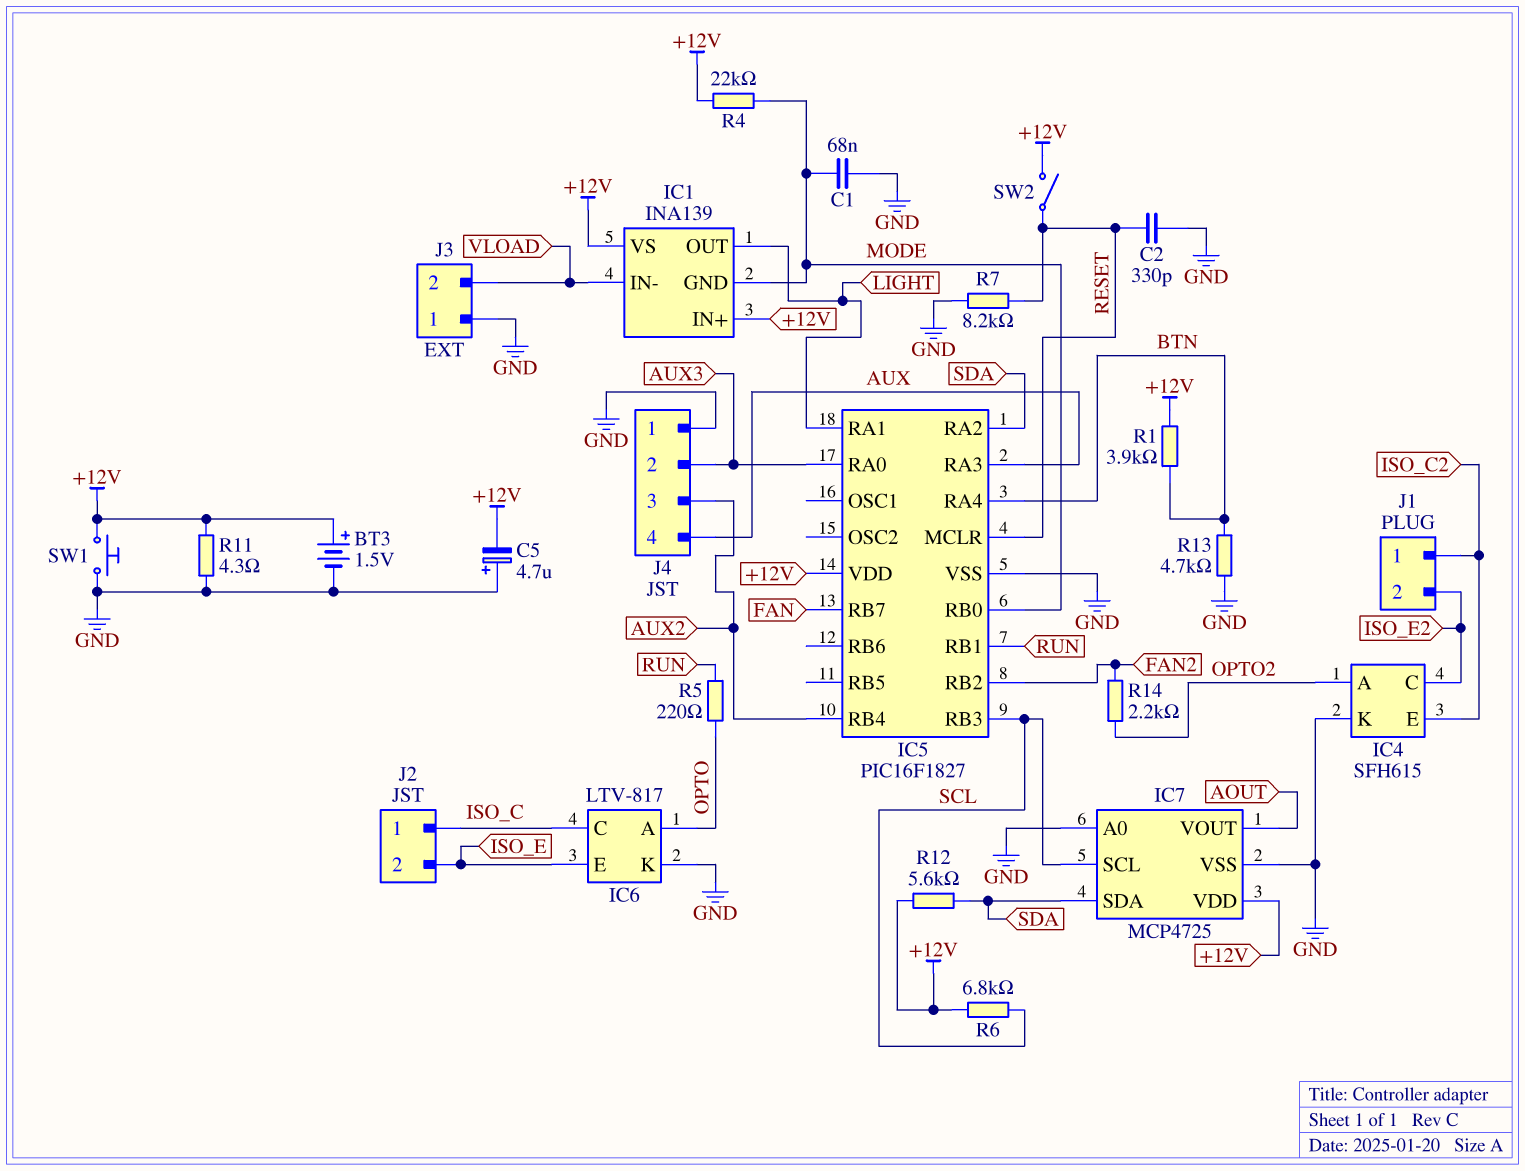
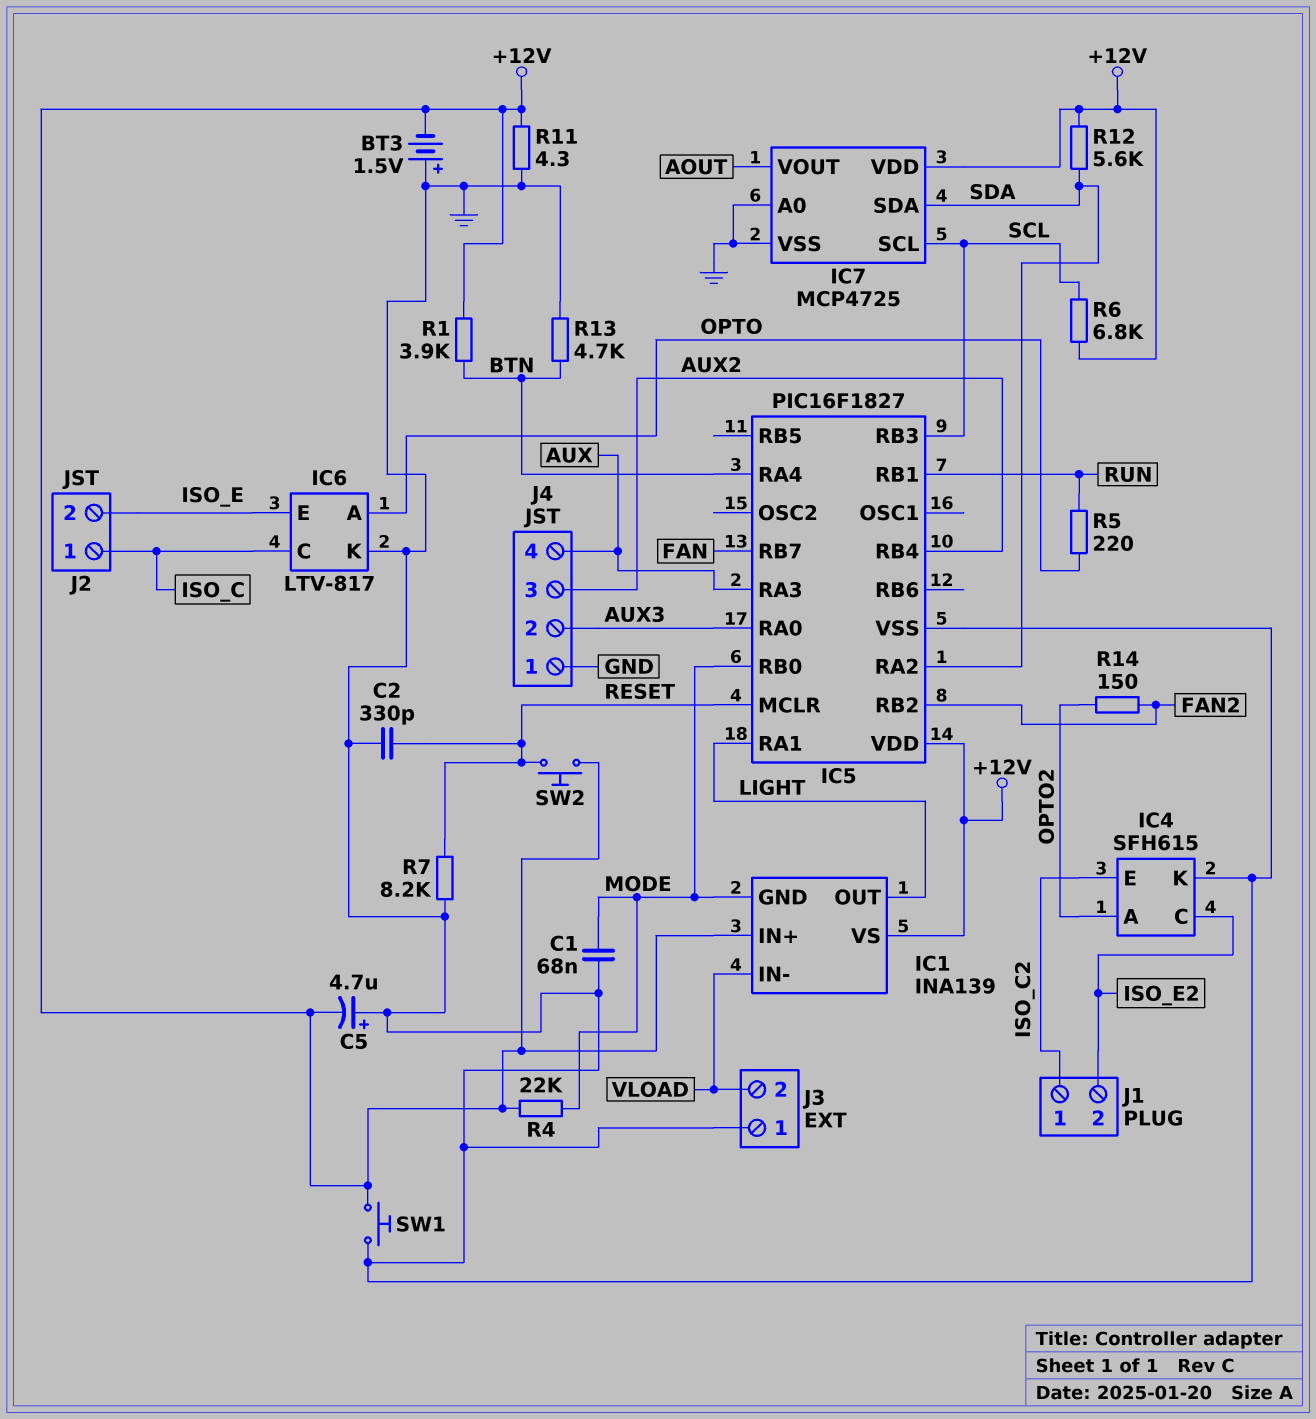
BT3: 1.5V (plus +12V, minus GND) -> 1.5V (plus GND, minus +12V)
R14: 2.2k (FAN2, OPTO2) -> 150 (FAN2, OPTO2)
SW2: switch (+12V, RESET) -> button (+12V, RESET)

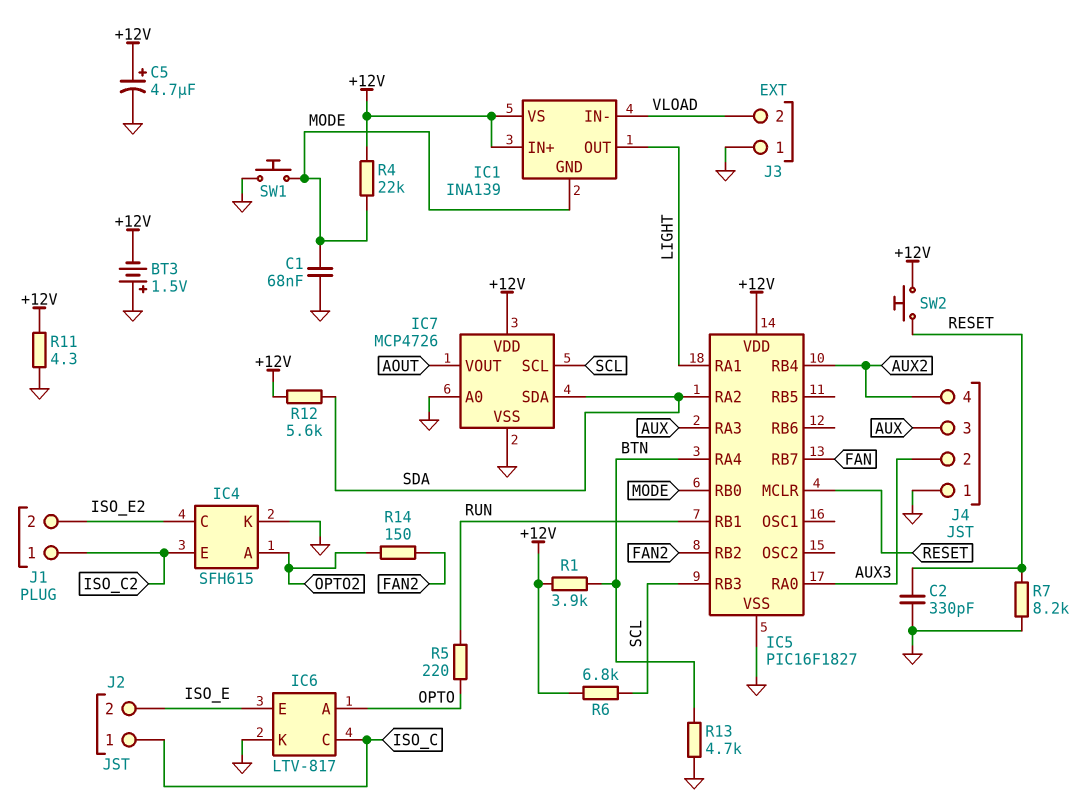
C5: 4.7uF (plus GND, minus +12V) -> 4.7uF (plus +12V, minus GND)
IC7: MCP4725 -> MCP4726
J4 pin 3: AUX2 -> AUX
J4 pin 4: AUX -> AUX2
SW1: button (+12V, GND) -> button (GND, MODE)

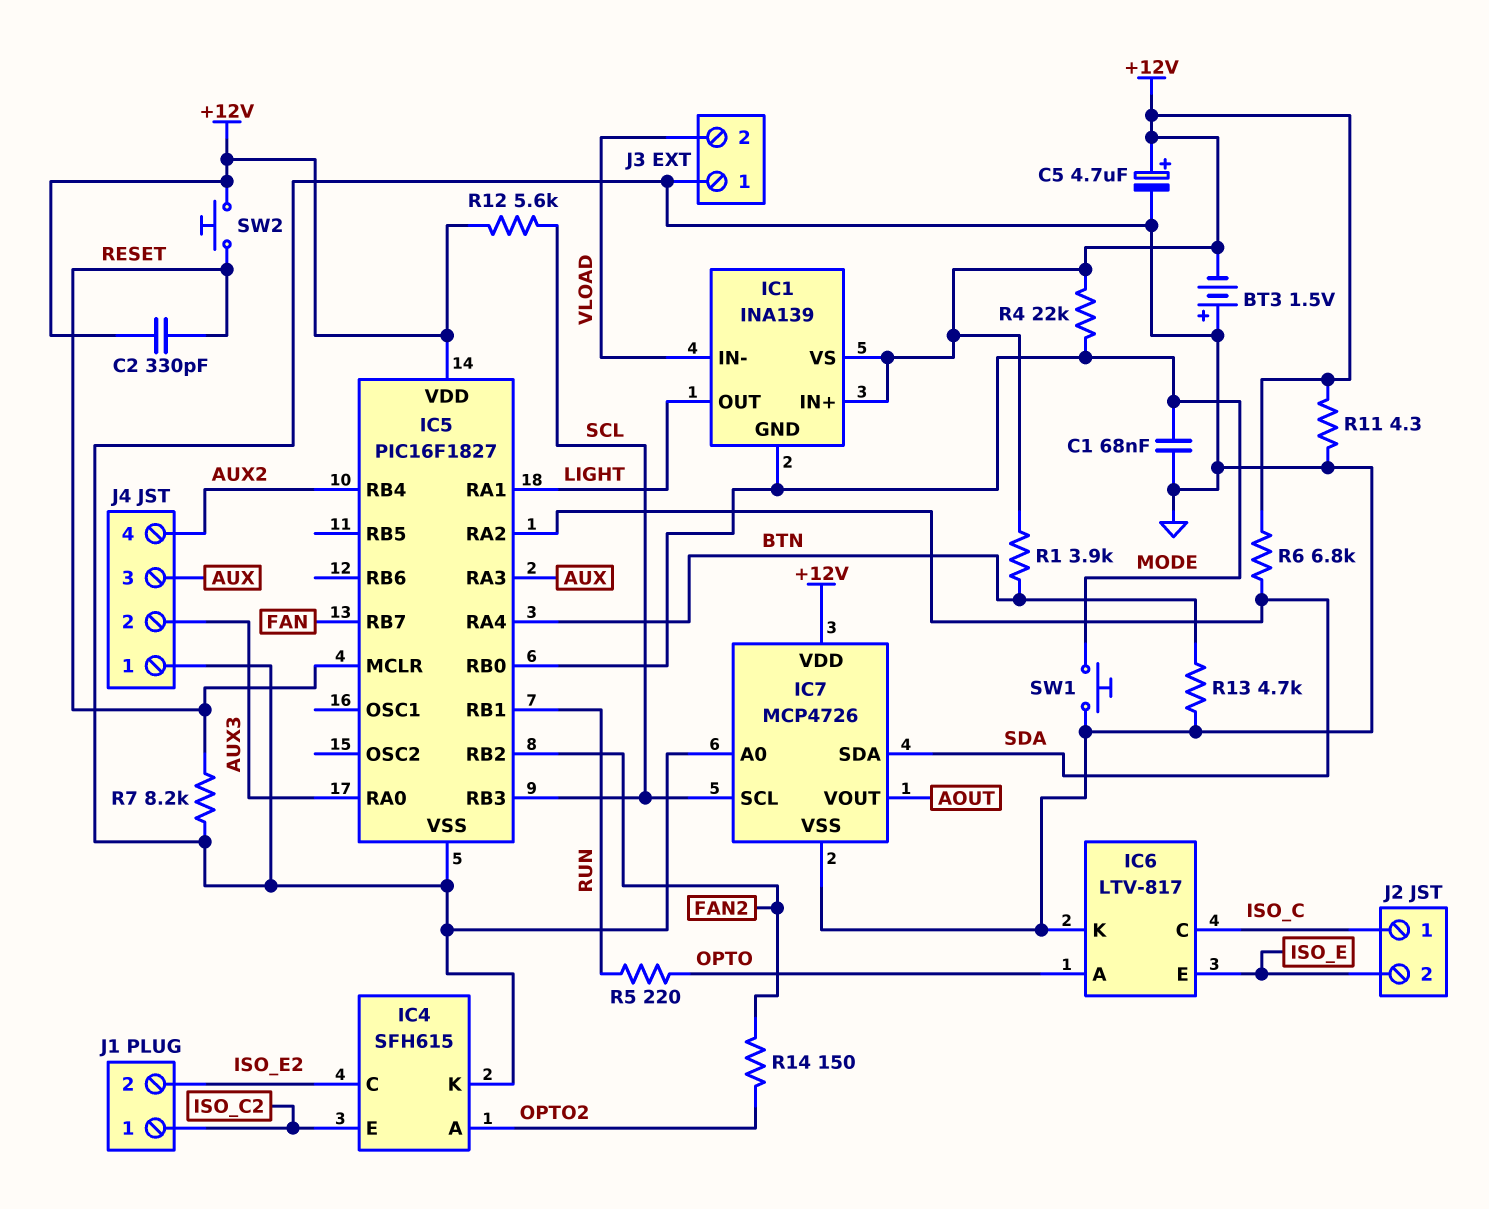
C2: 330pF (GND, RESET) -> 330pF (+12V, RESET)
R6: 6.8k (+12V, SCL) -> 6.8k (+12V, SDA)
R12: 5.6k (+12V, SDA) -> 5.6k (+12V, SCL)

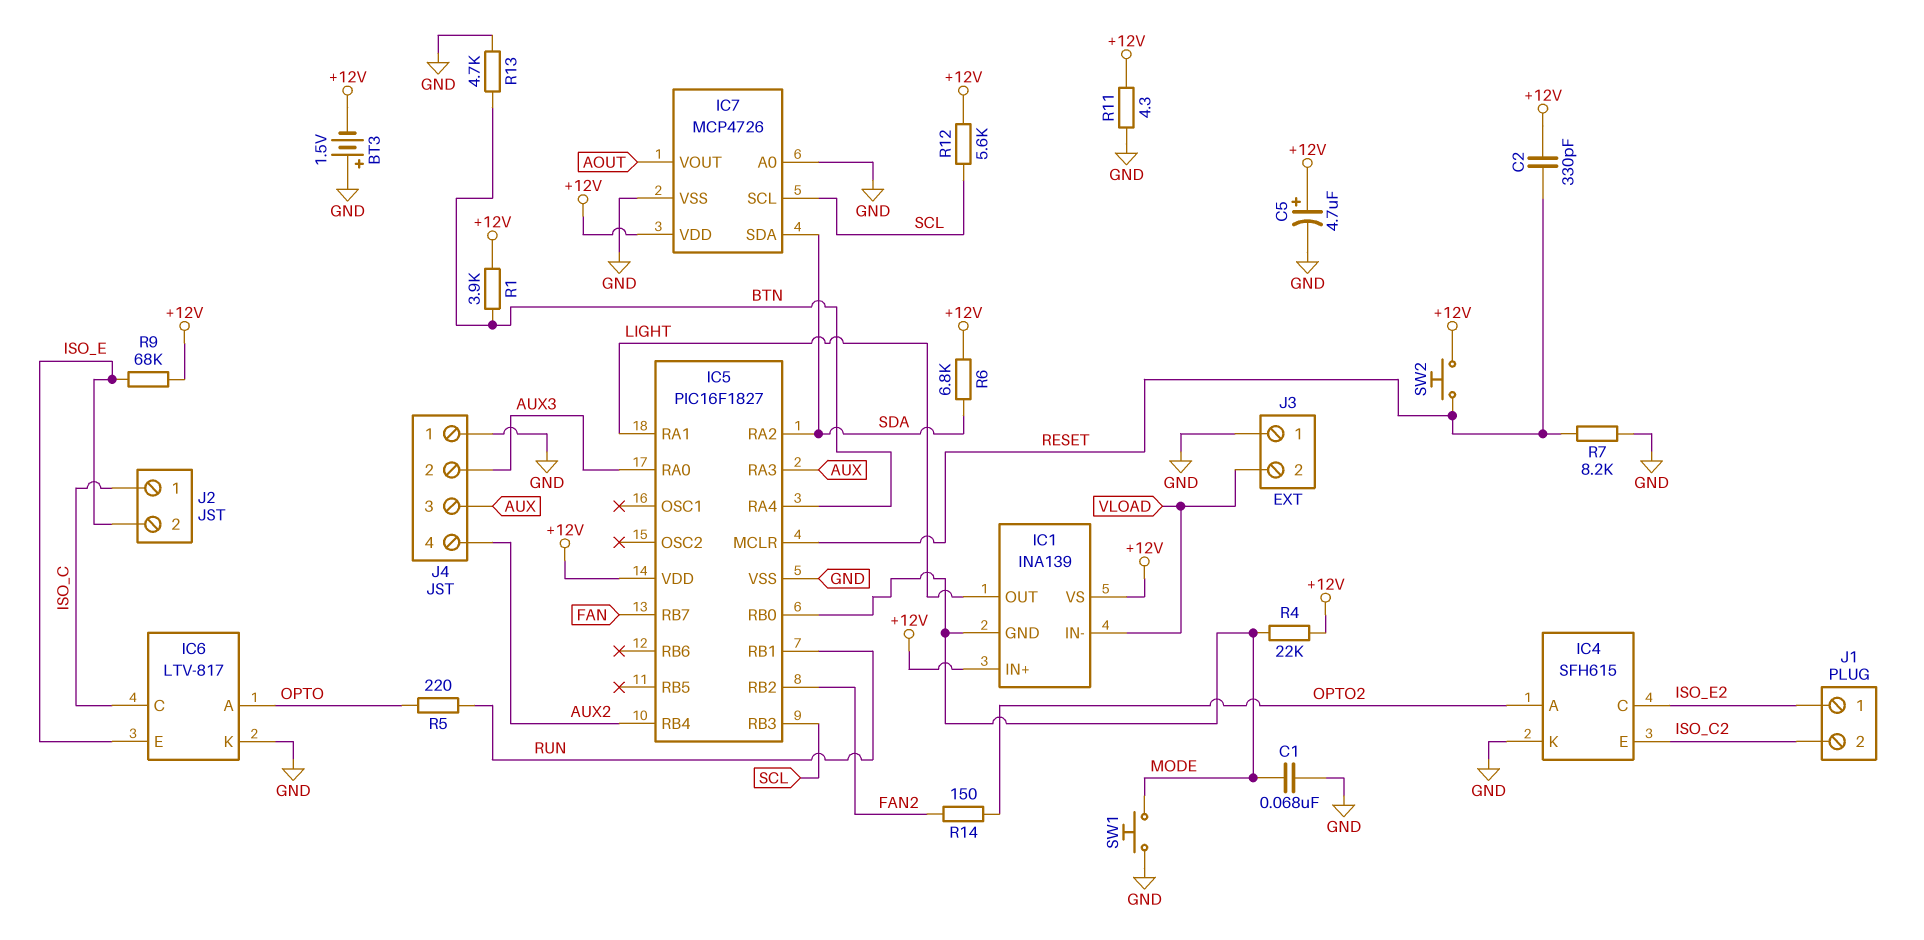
J1 pin 1: ISO_C2 -> ISO_E2
J1 pin 2: ISO_E2 -> ISO_C2
R9: none -> 68k (+12V, ISO_E)

